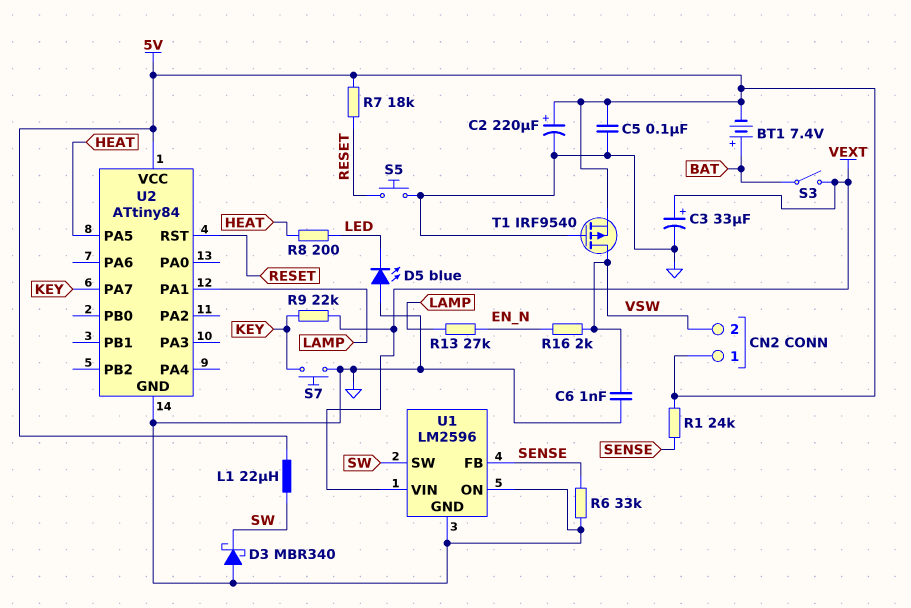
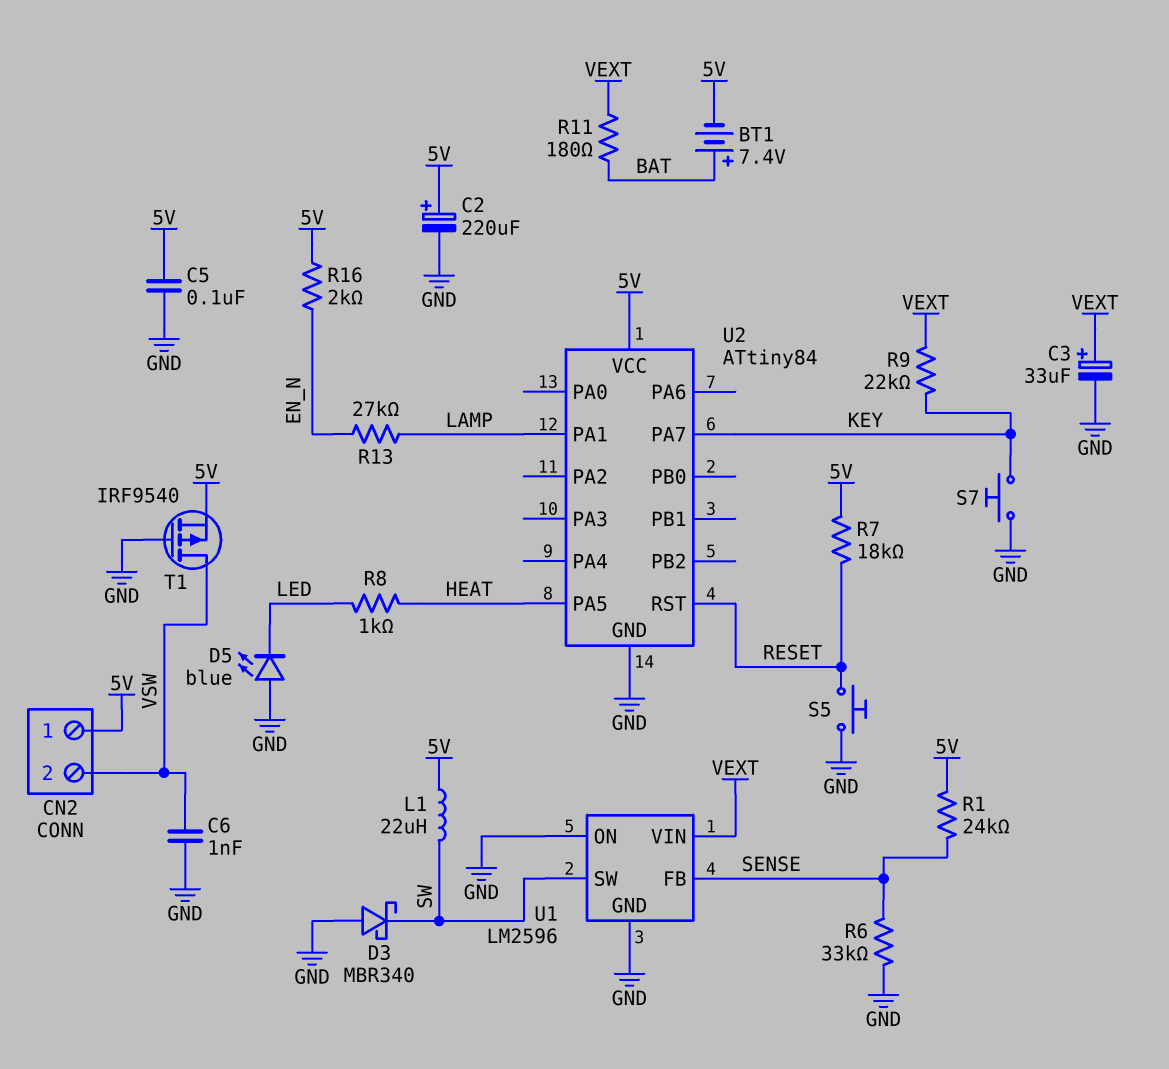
R8: 200 (HEAT, LED) -> 1k (HEAT, LED)
R11: none -> 180 (BAT, VEXT)
R16: 2k (EN_N, VSW) -> 2k (5V, EN_N)
S3: switch (BAT, VEXT) -> none

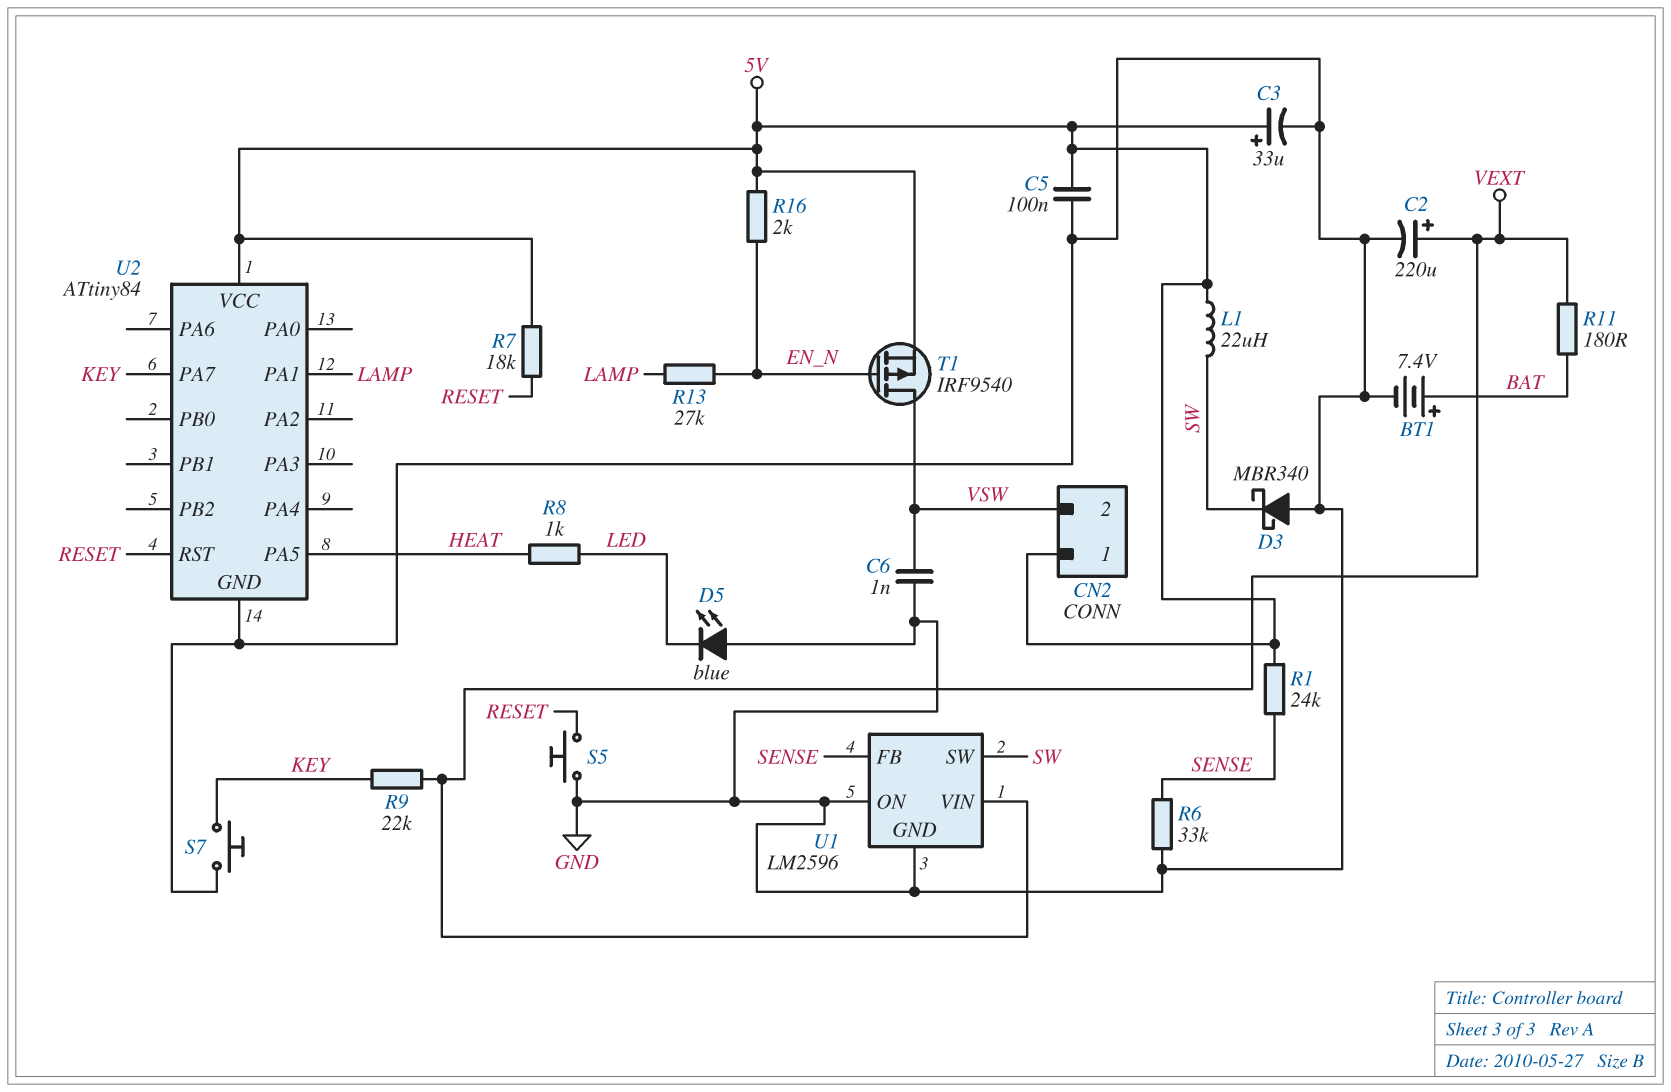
BT1: 7.4V (plus BAT, minus 5V) -> 7.4V (plus BAT, minus GND)
C2: 220uF (plus 5V, minus GND) -> 220uF (plus VEXT, minus GND)
C3: 33uF (plus VEXT, minus GND) -> 33uF (plus 5V, minus GND)
T1: PMOS IRF9540 (G GND, D VSW, S 5V) -> PMOS IRF9540 (G EN_N, D VSW, S 5V)

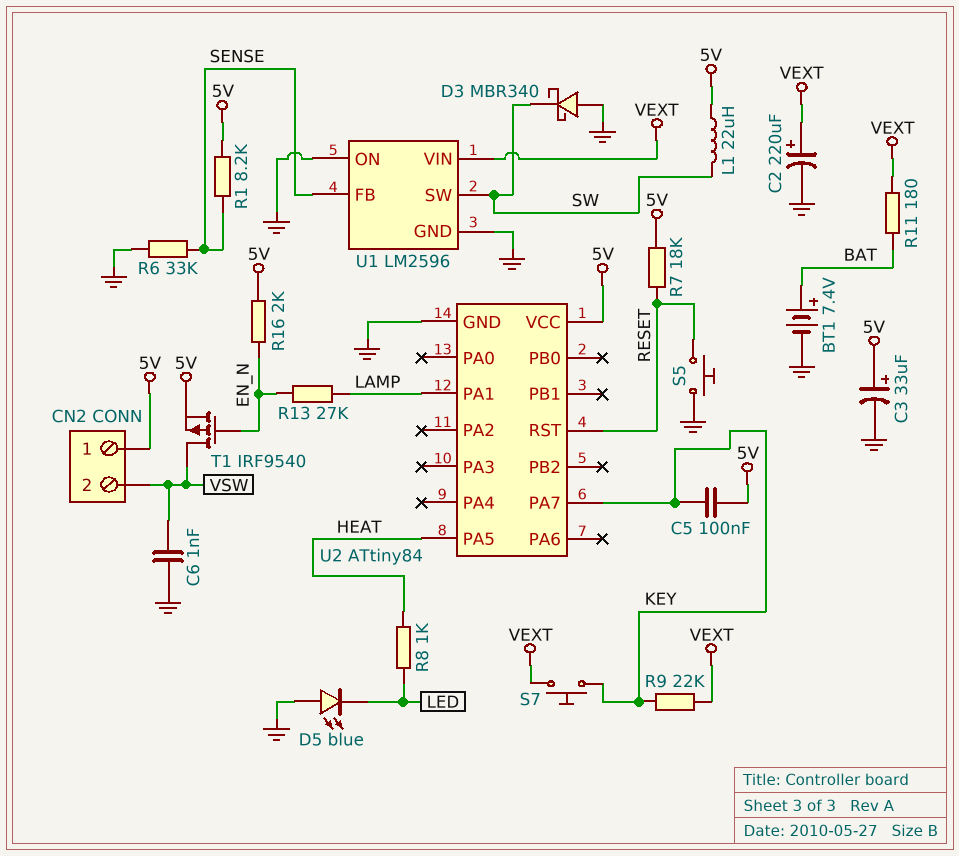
C5: 100nF (5V, GND) -> 100nF (5V, KEY)
R1: 24k (5V, SENSE) -> 8.2k (5V, SENSE)
S7: button (GND, KEY) -> button (KEY, VEXT)

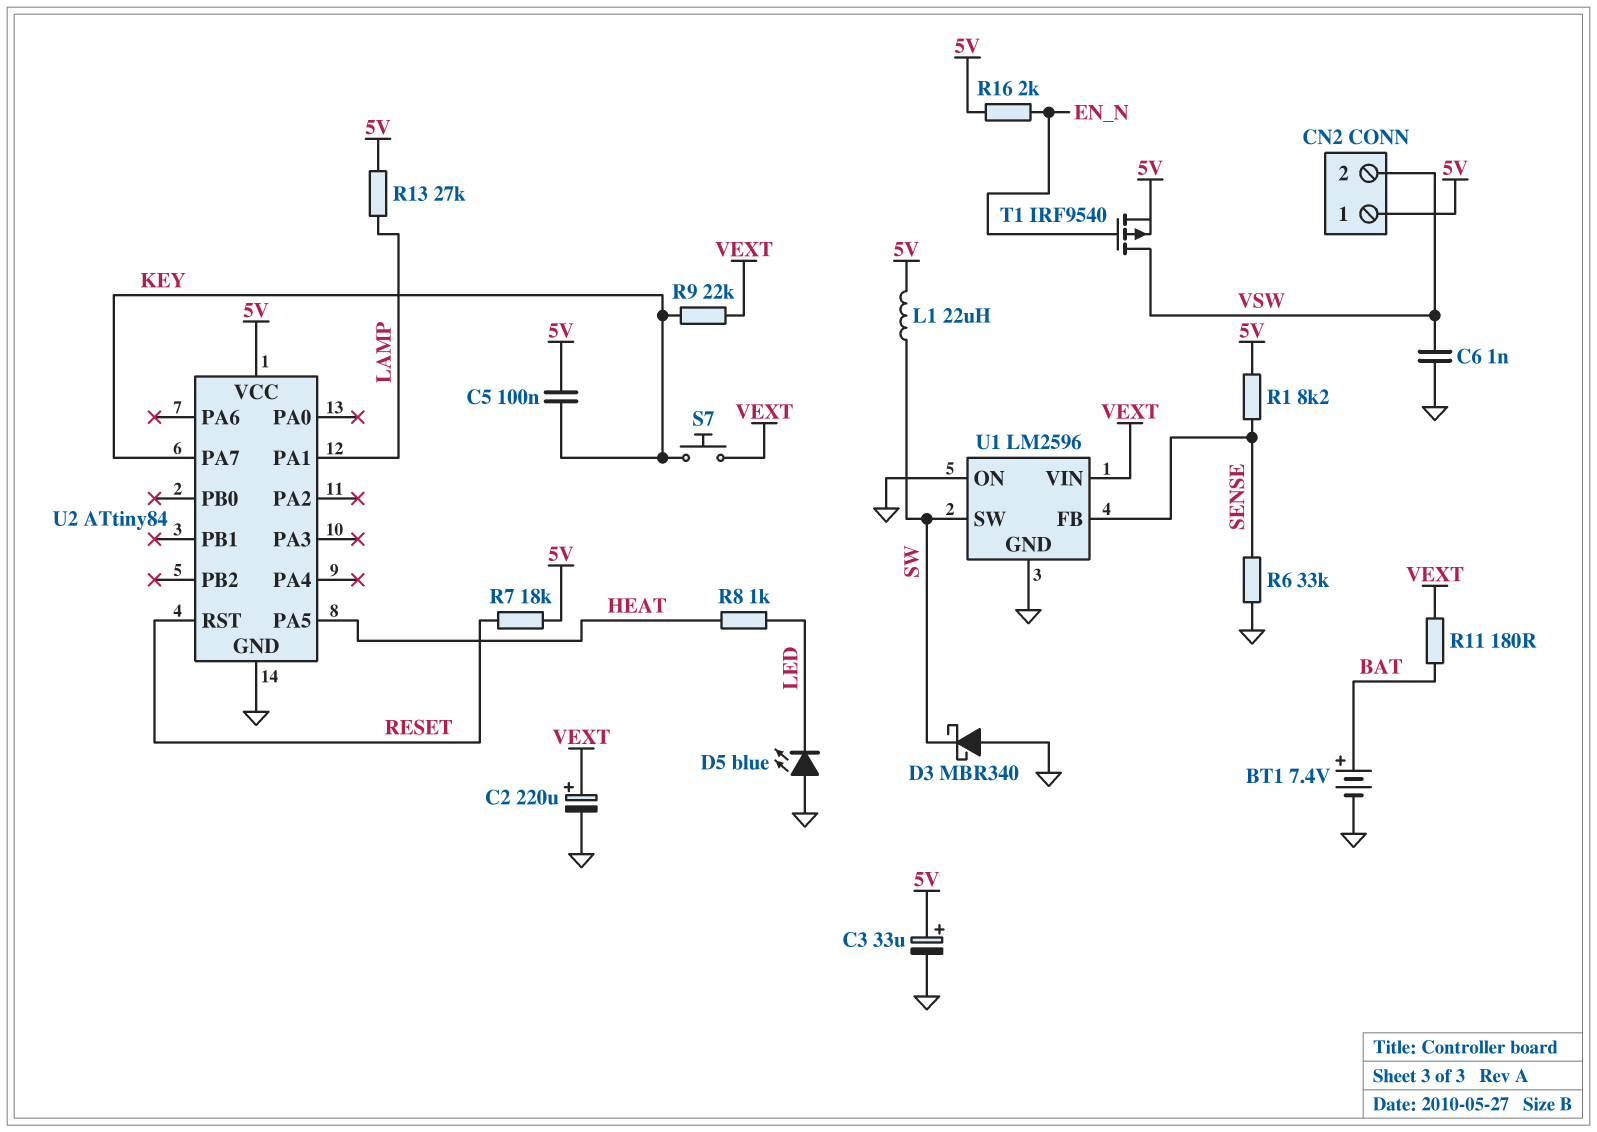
R13: 27k (EN_N, LAMP) -> 27k (5V, LAMP)
S5: button (GND, RESET) -> none

